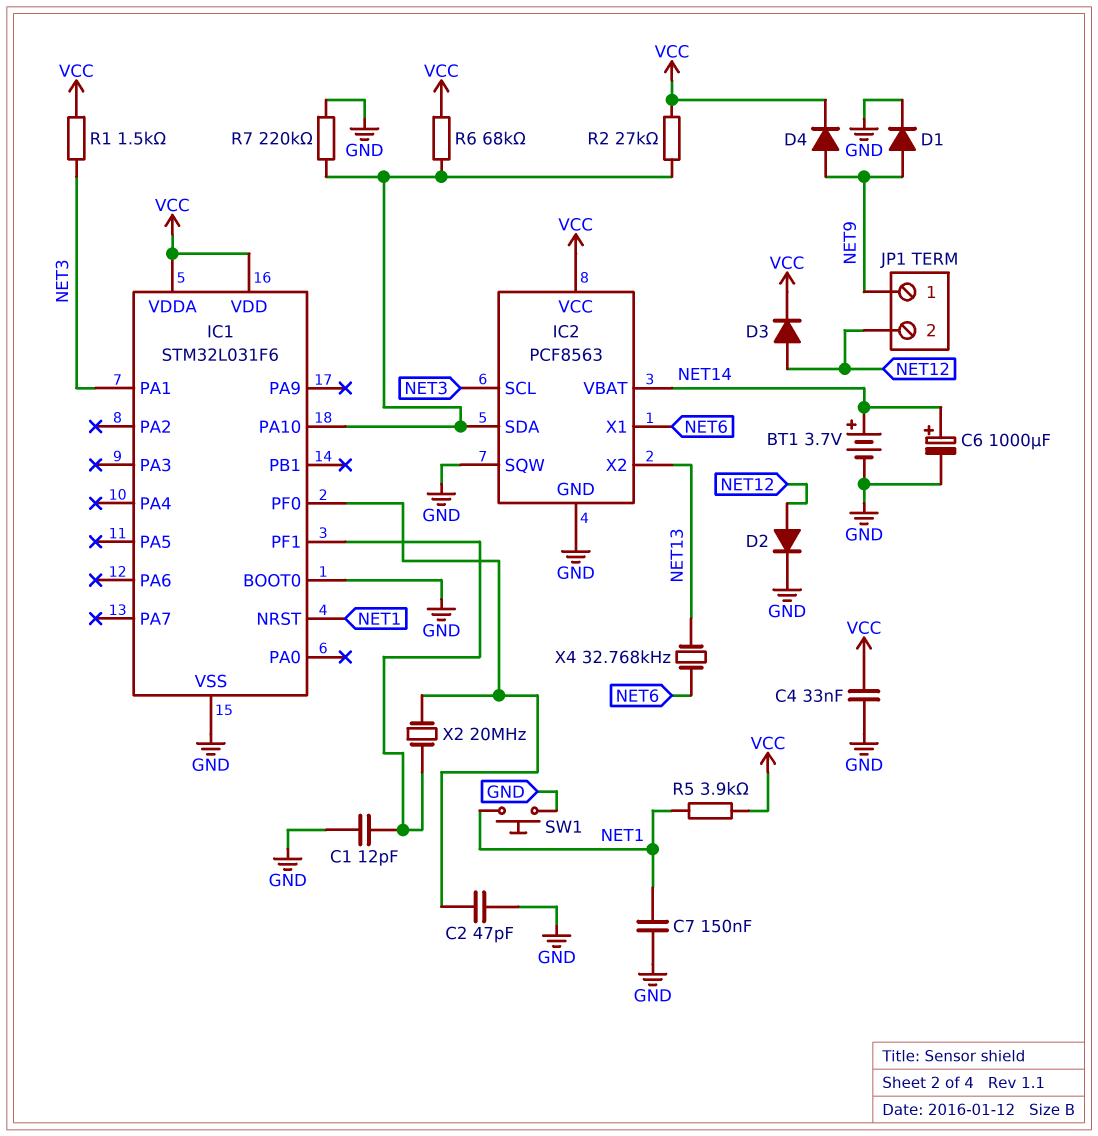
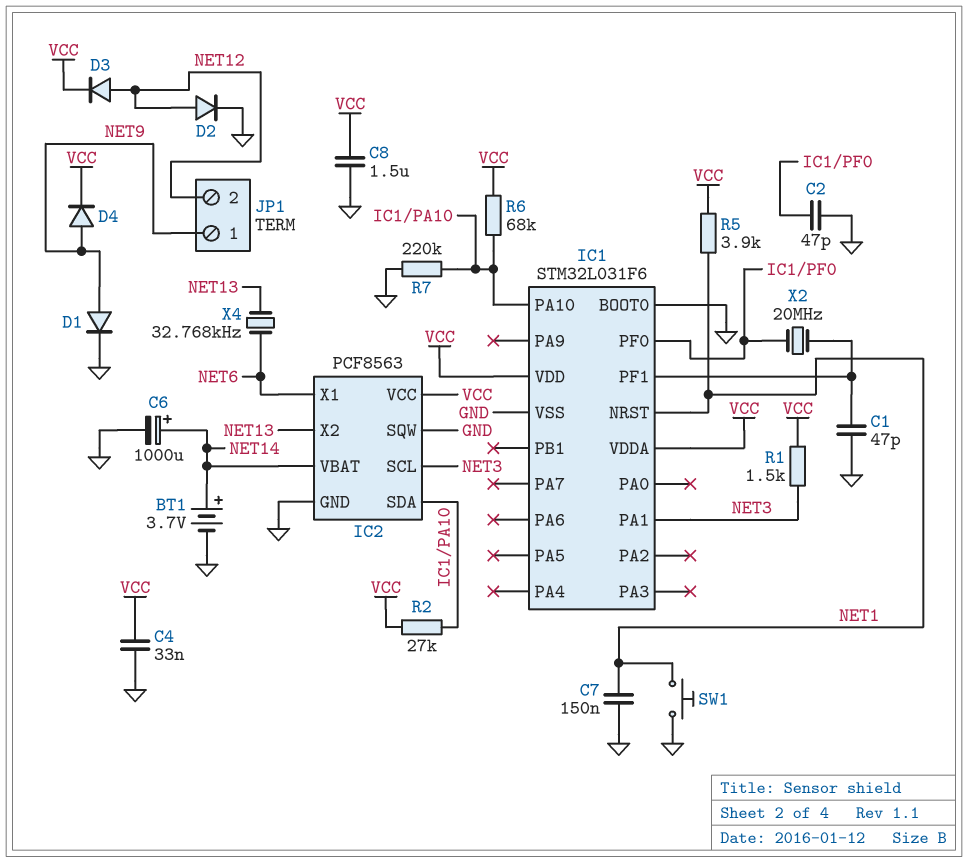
C1: 12pF (GND, IC1/PF1) -> 47pF (GND, IC1/PF1)
C8: none -> 1.5uF (GND, VCC)

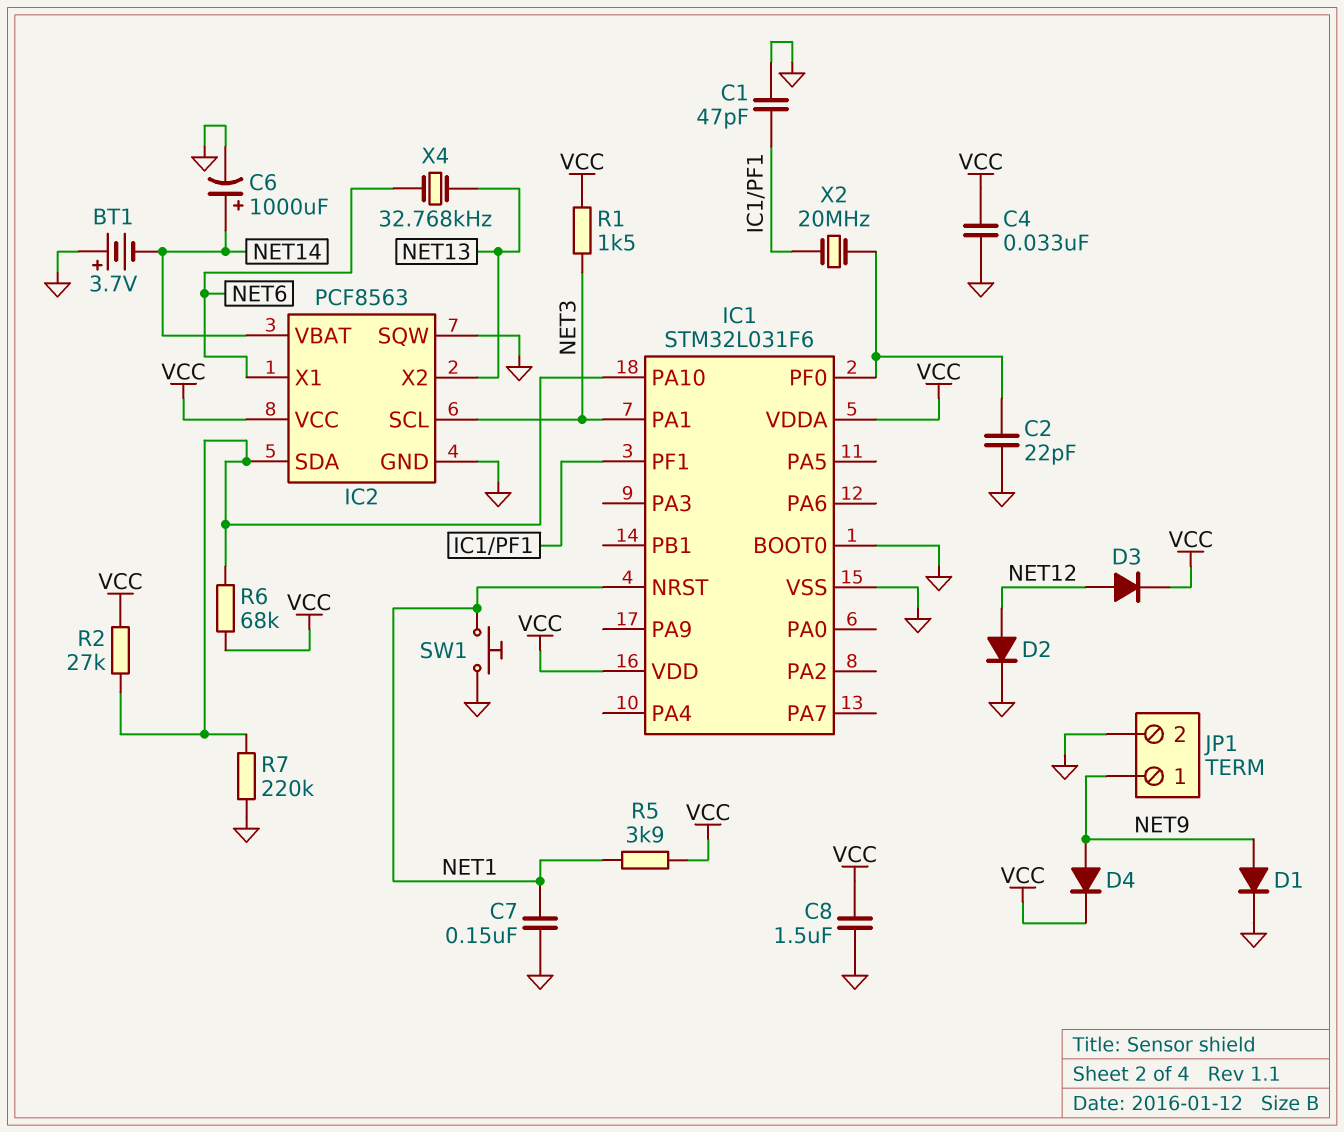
BT1: 3.7V (plus NET14, minus GND) -> 3.7V (plus GND, minus NET14)
C2: 47pF (GND, IC1/PF0) -> 22pF (GND, IC1/PF0)
JP1 pin 2: NET12 -> GND

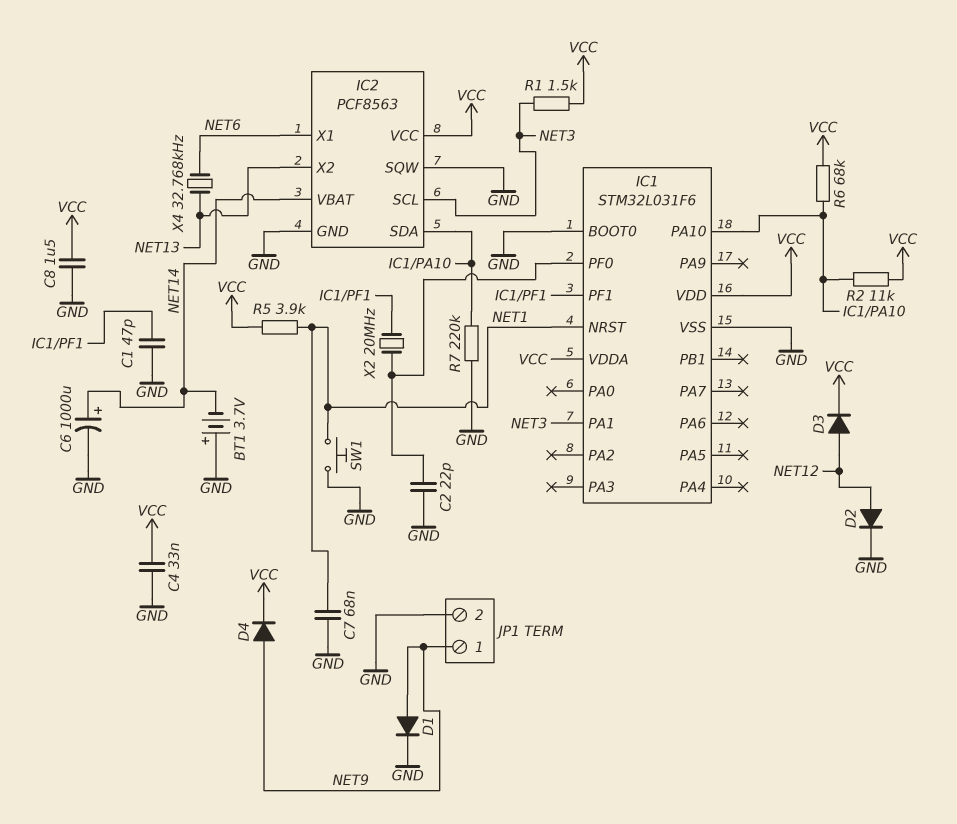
C7: 150nF (GND, NET1) -> 68nF (GND, NET1)
R2: 27k (IC1/PA10, VCC) -> 11k (IC1/PA10, VCC)

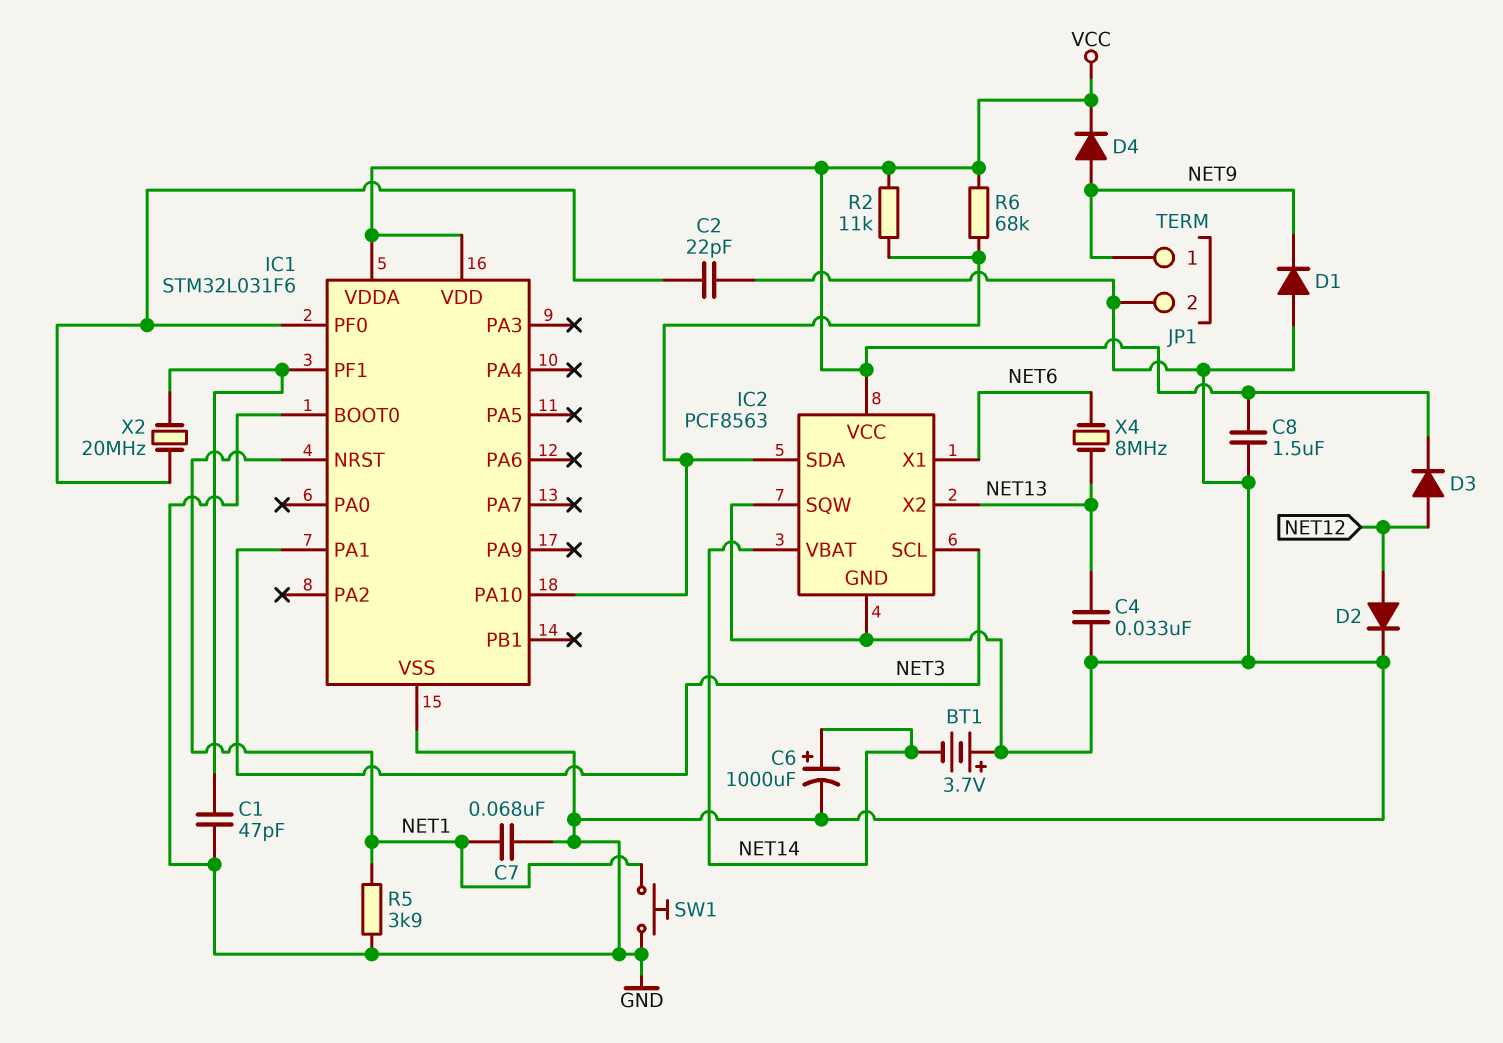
C4: 33nF (GND, VCC) -> 33nF (GND, NET13)
D1: diode (A NET9, K GND) -> diode (A GND, K NET9)
R1: 1.5k (NET3, VCC) -> none
R5: 3.9k (NET1, VCC) -> 3.9k (GND, NET1)
R7: 220k (GND, IC1/PA10) -> none
X4: 32.768kHz (NET6, NET13) -> 8MHz (NET6, NET13)

